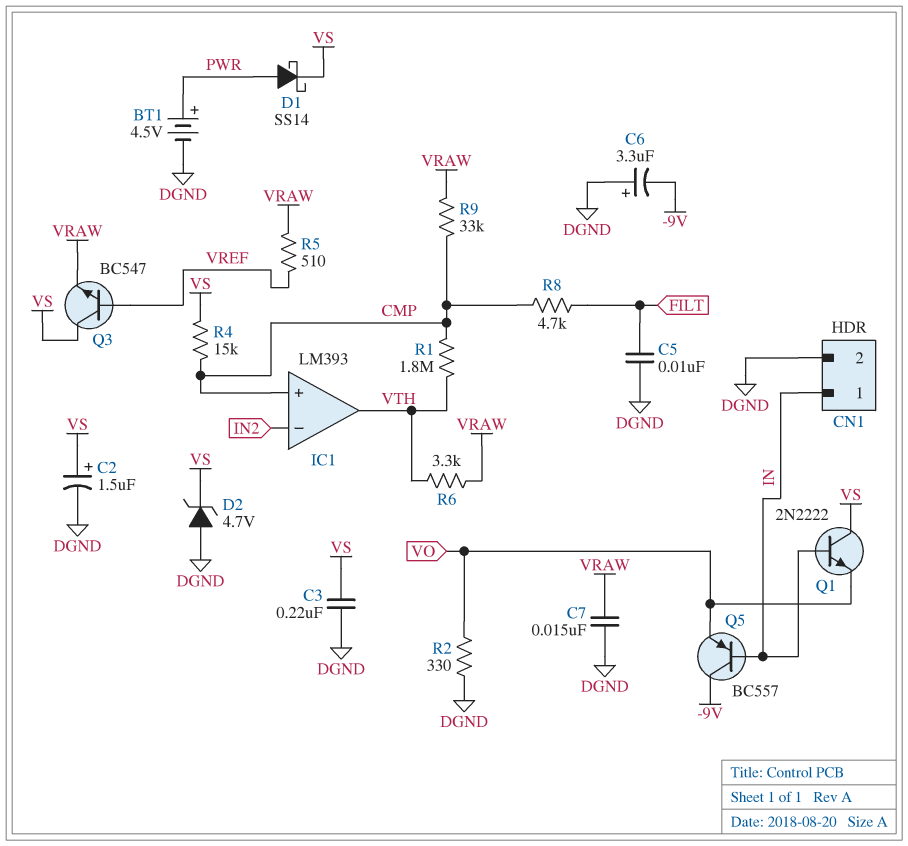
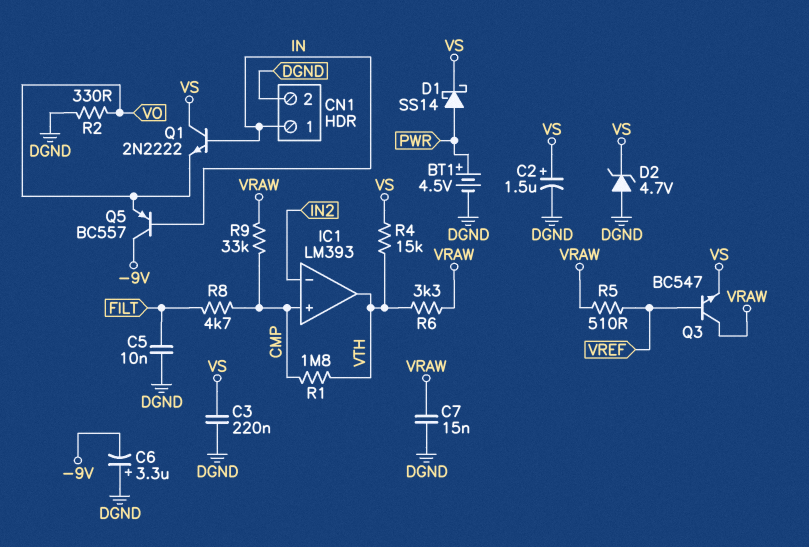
Q3: NPN BC547 (B VREF, C VS, E VRAW) -> NPN BC547 (B VREF, C VRAW, E VS)
R4: 15k (CMP, VS) -> 15k (VS, VTH)

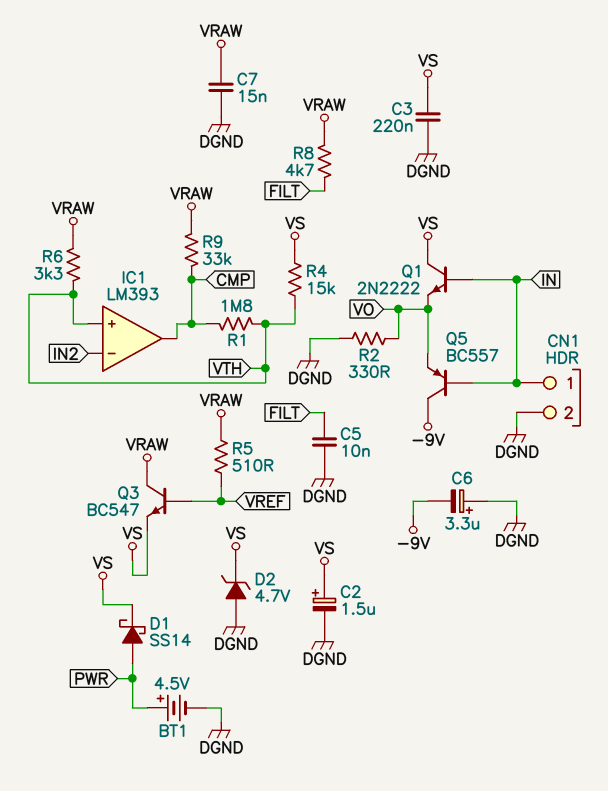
IC1 pin in+: CMP -> VTH
IC1 pin out: VTH -> CMP
R8: 4.7k (CMP, FILT) -> 4.7k (FILT, VRAW)

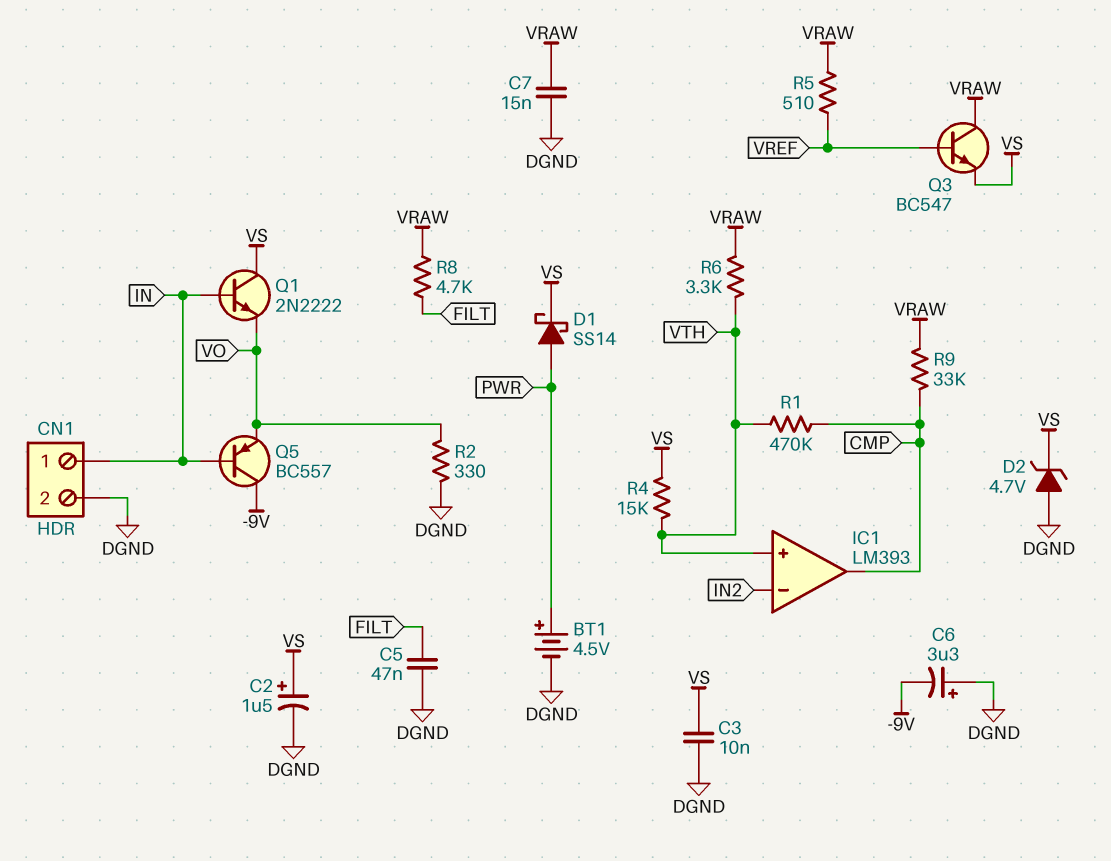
C3: 220nF (DGND, VS) -> 10nF (DGND, VS)
C5: 10nF (DGND, FILT) -> 47nF (DGND, FILT)
R1: 1.8M (CMP, VTH) -> 470k (CMP, VTH)

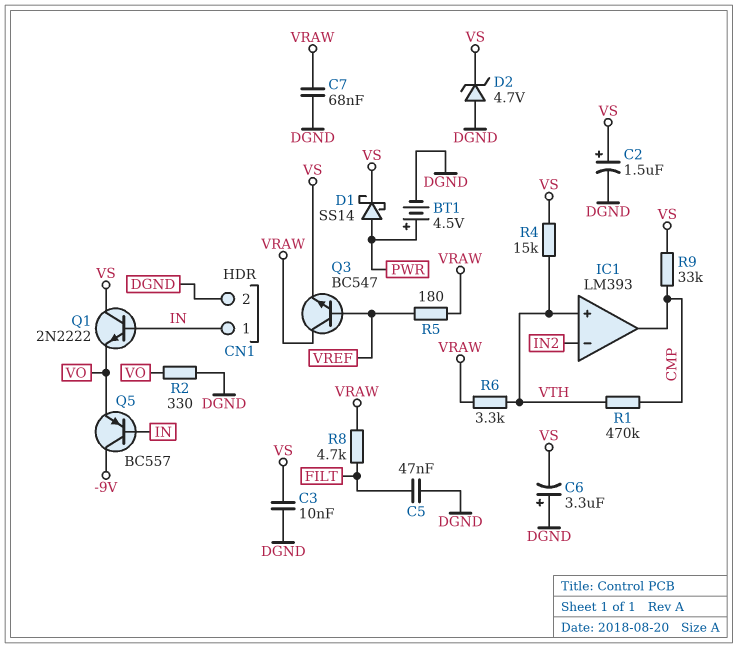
C6: 3.3uF (plus DGND, minus -9V) -> 3.3uF (plus DGND, minus VS)
C7: 15nF (DGND, VRAW) -> 68nF (DGND, VRAW)
R5: 510 (VRAW, VREF) -> 180 (VRAW, VREF)
R9: 33k (CMP, VRAW) -> 33k (CMP, VS)

